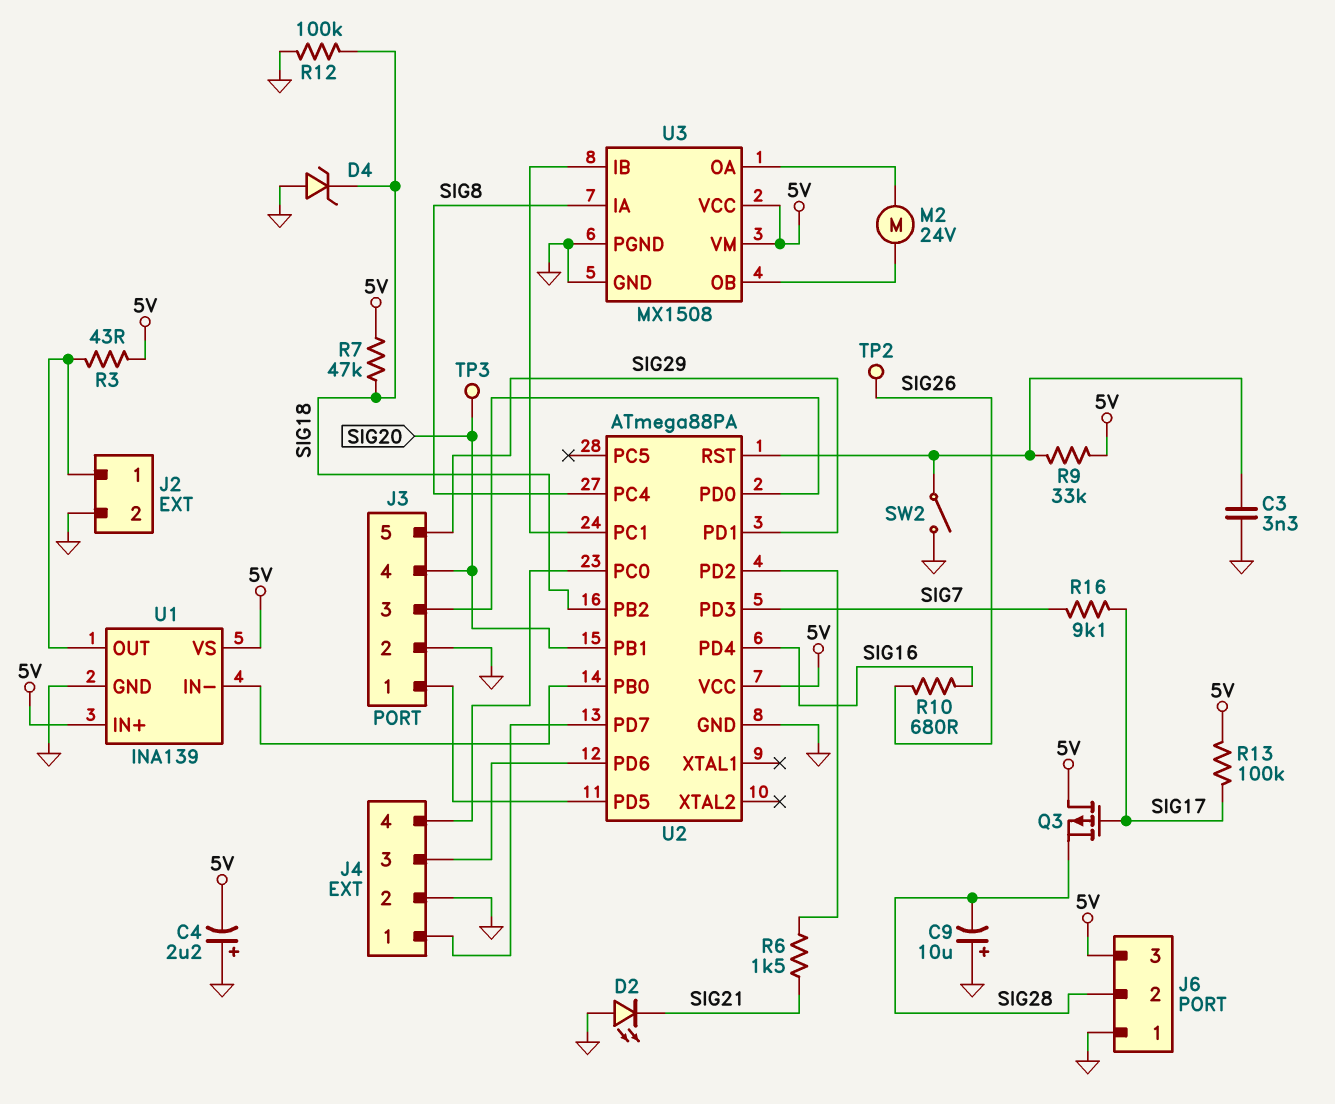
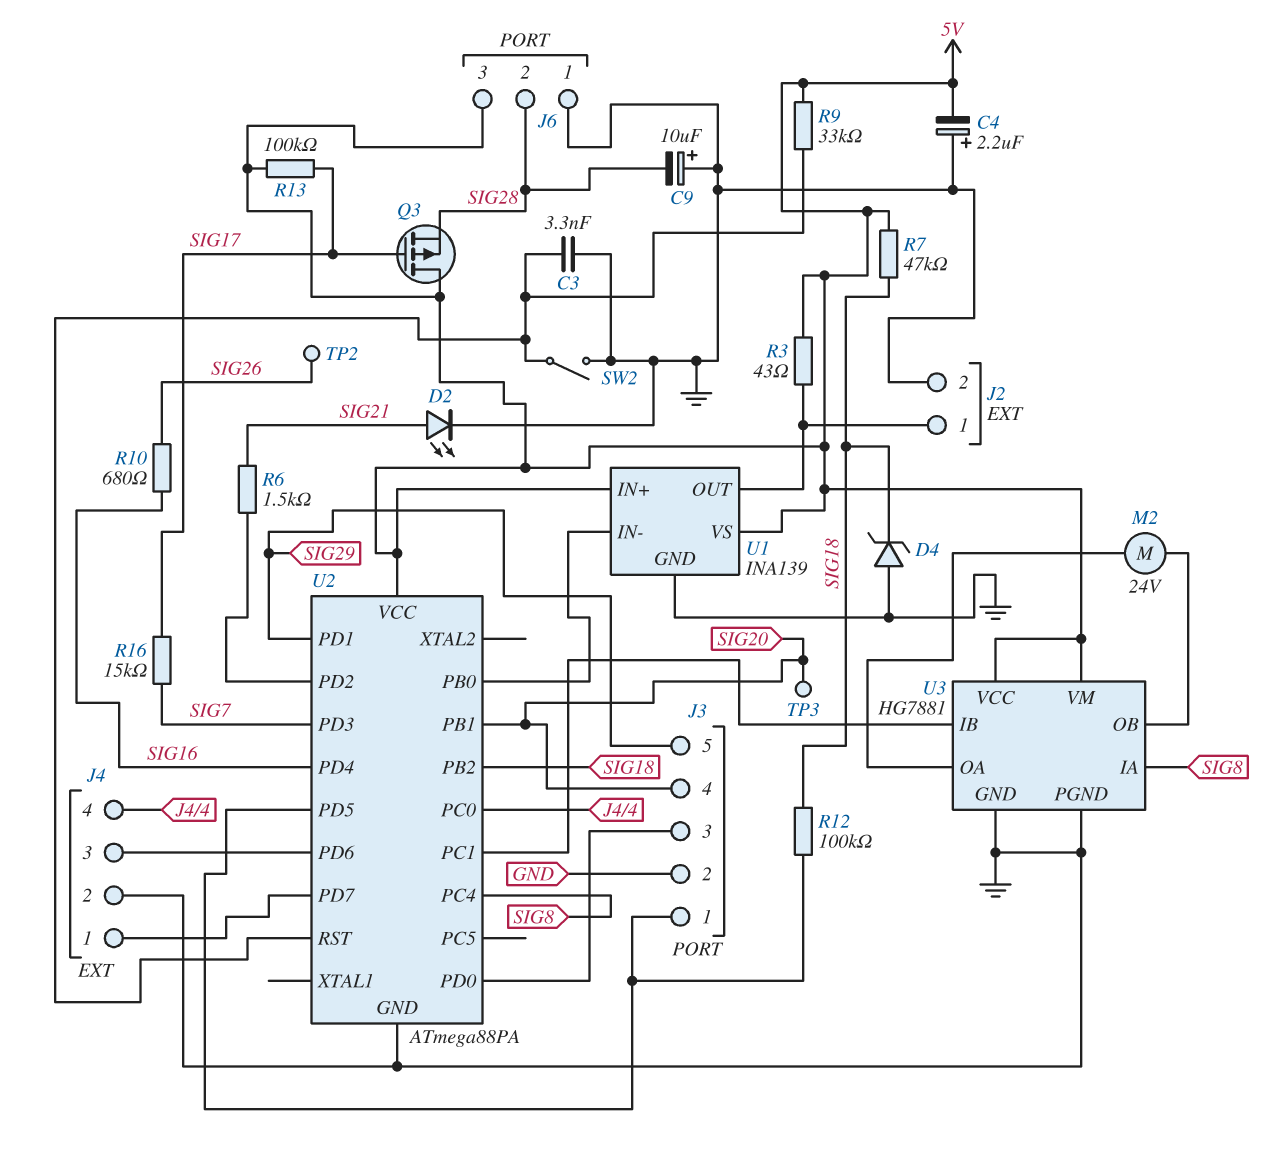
D2: LED (A GND, K SIG21) -> LED (A SIG21, K GND)
R12: 100k (GND, SIG18) -> 100k (J3/1, SIG18)
R16: 9.1k (SIG7, SIG17) -> 15k (SIG7, SIG17)
U3: MX1508 -> HG7881

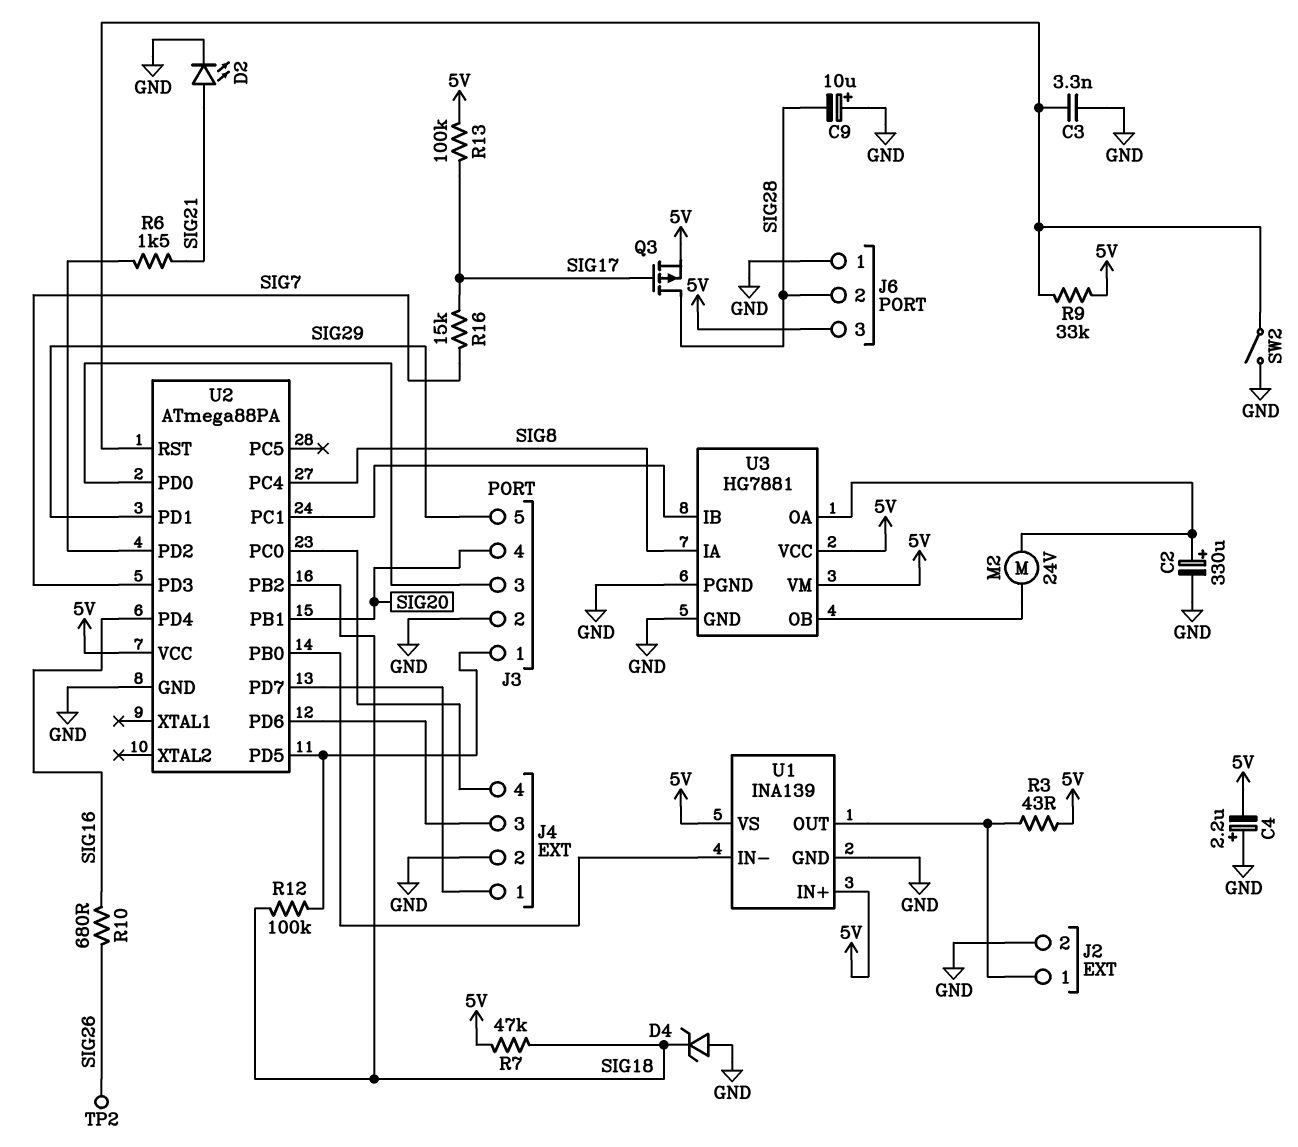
C2: none -> 330uF (plus U3/OA, minus GND)
Q3: PMOS (G SIG17, D 5V, S SIG28) -> PMOS (G SIG17, D SIG28, S 5V)
TP3: test point (SIG20) -> none

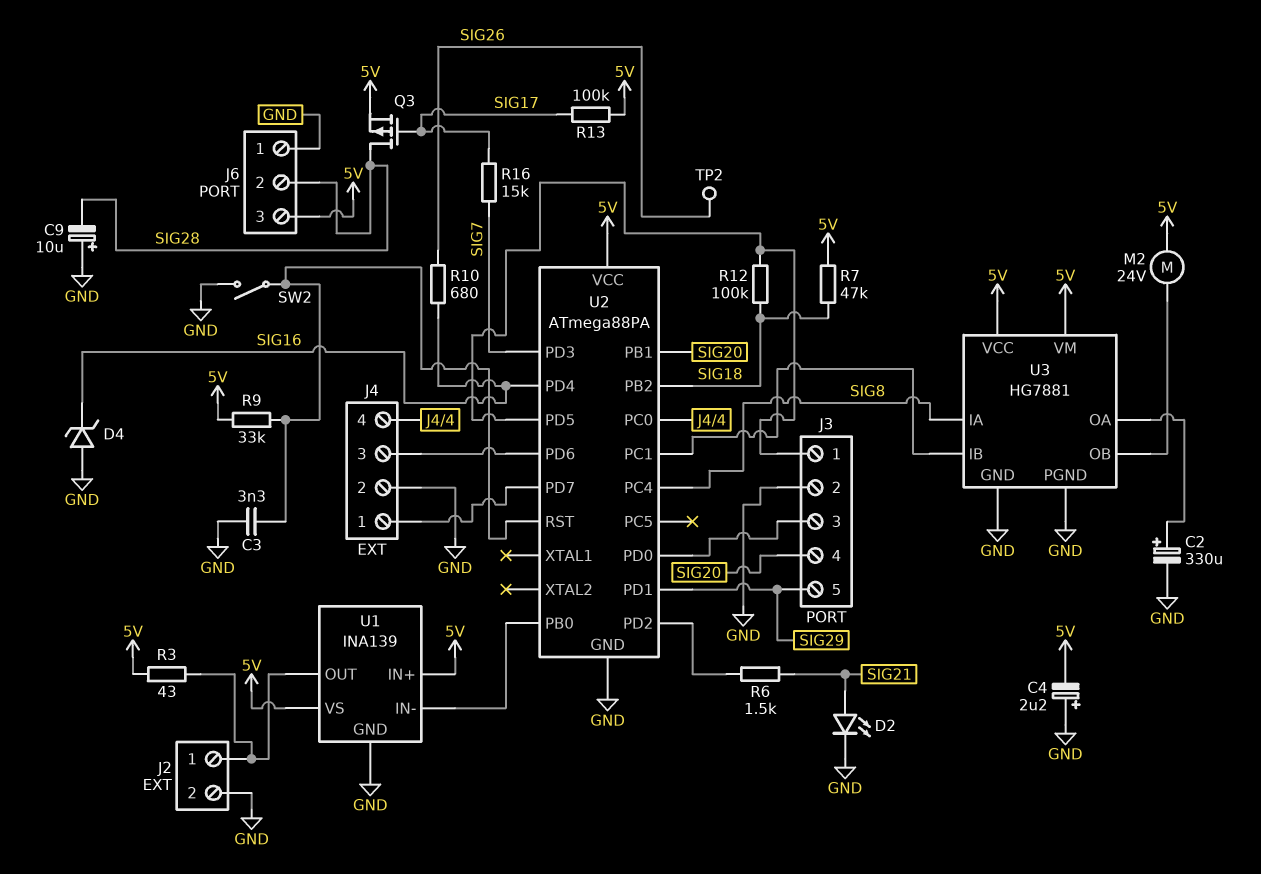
D4: zener (A GND, K SIG18) -> zener (A GND, K SIG16)
M2: motor 24V (U3/OA, U3/OB) -> motor 24V (5V, U3/OB)

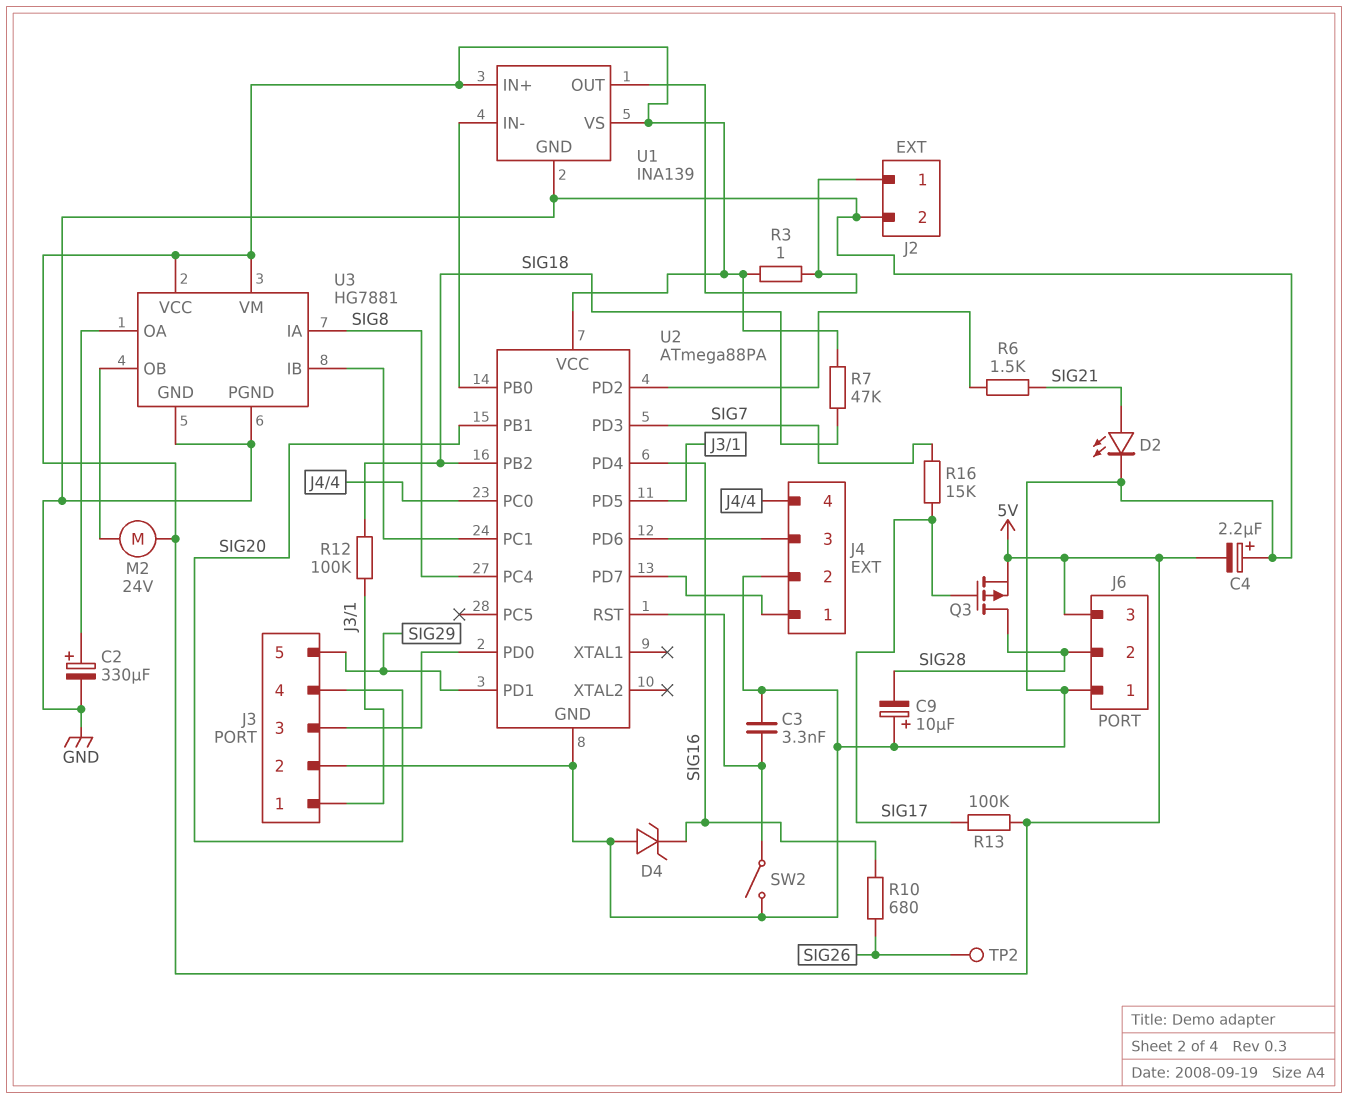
R3: 43 (5V, J2/1) -> 1 (5V, J2/1)
R9: 33k (5V, U2/RST) -> none

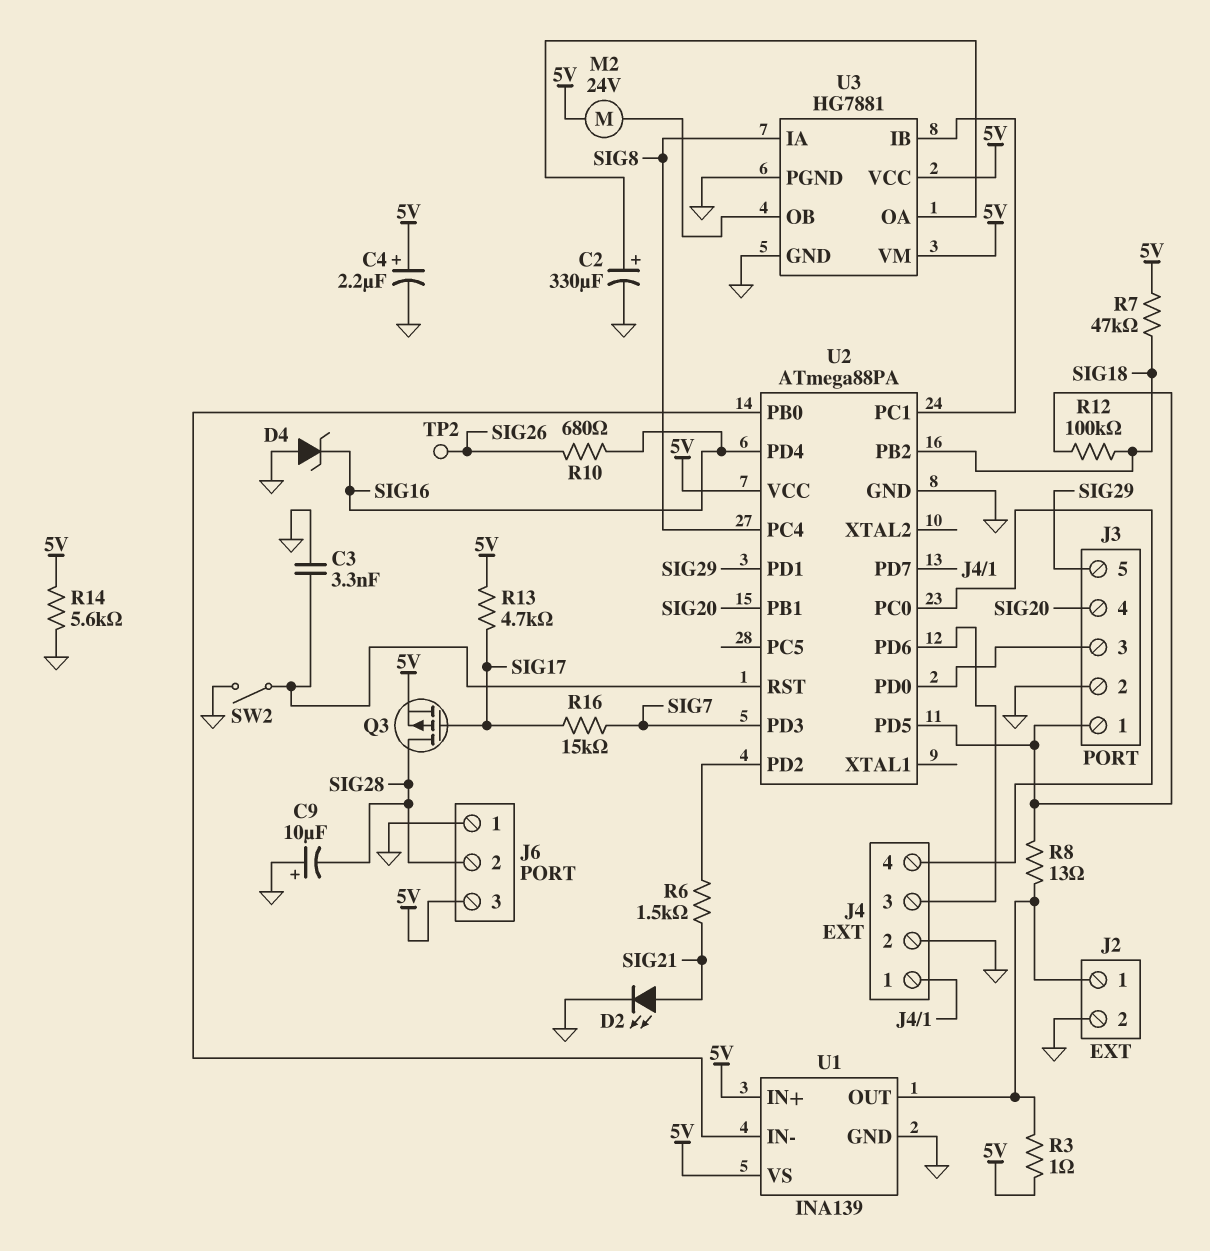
C4: 2.2uF (plus GND, minus 5V) -> 2.2uF (plus 5V, minus GND)
R8: none -> 13 (J2/1, J3/1)
R13: 100k (5V, SIG17) -> 4.7k (5V, SIG17)
R14: none -> 5.6k (5V, GND)

